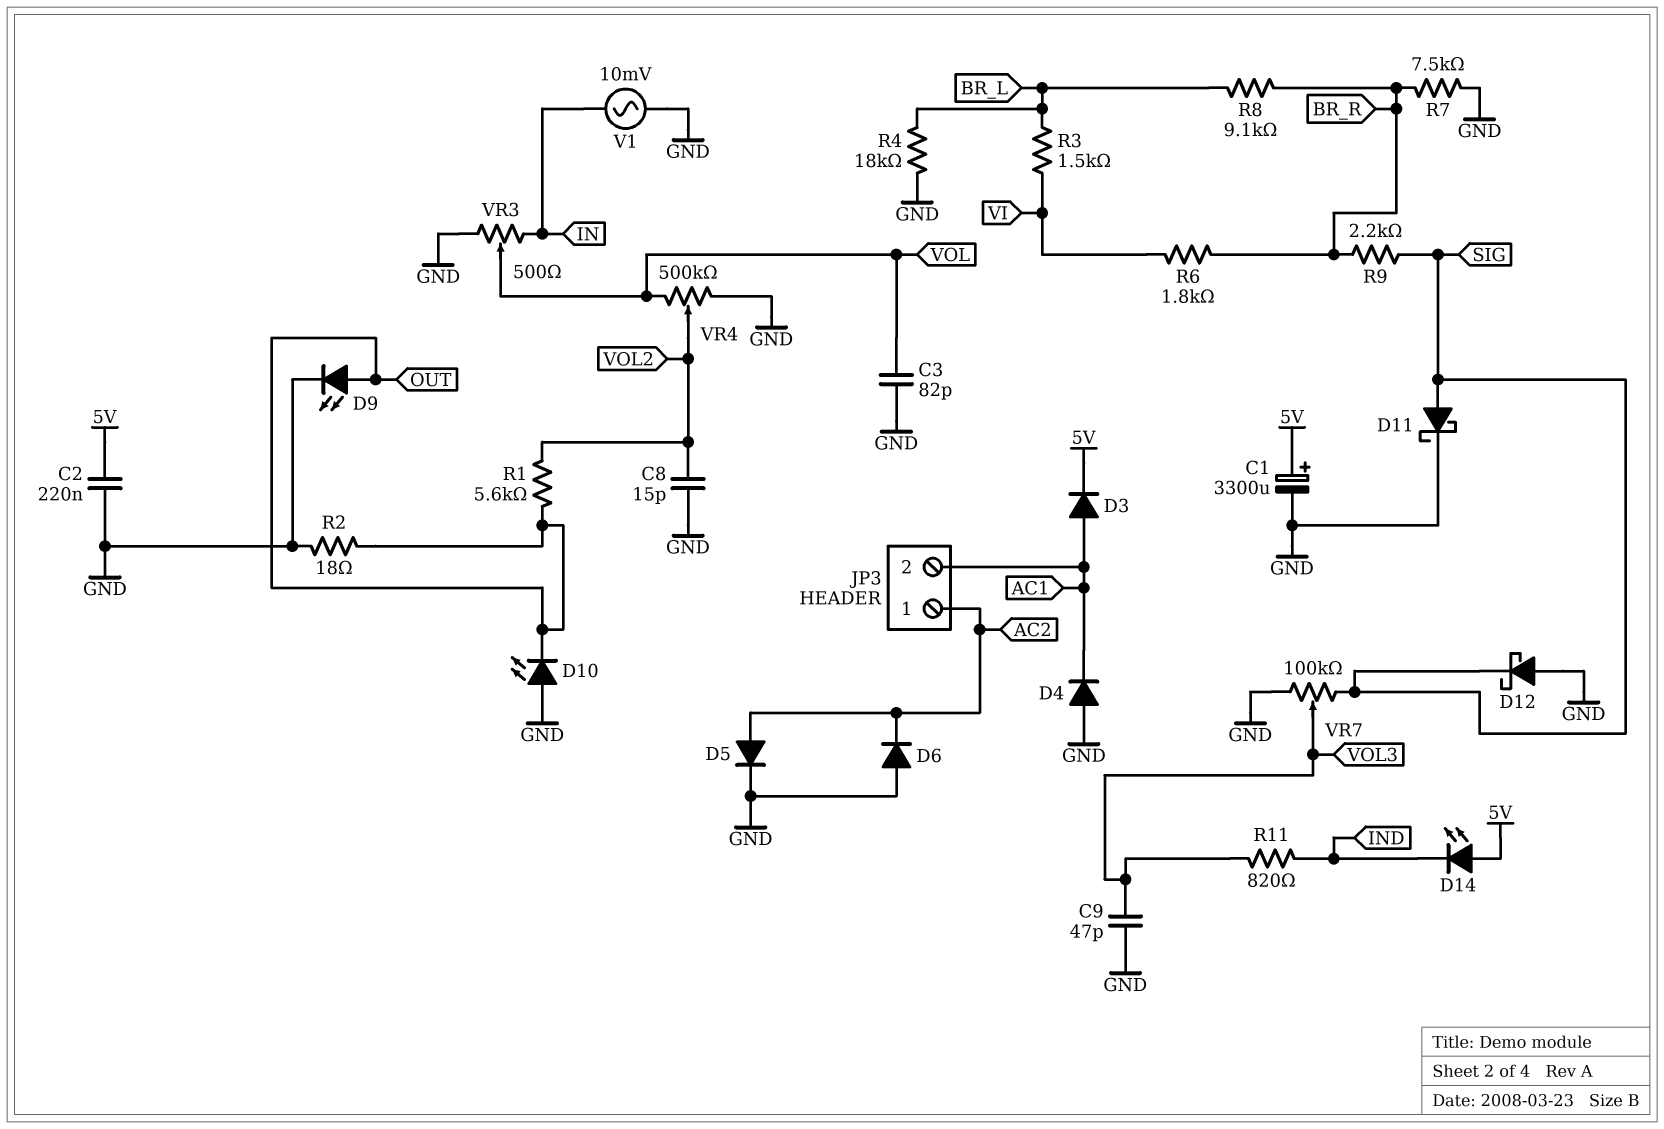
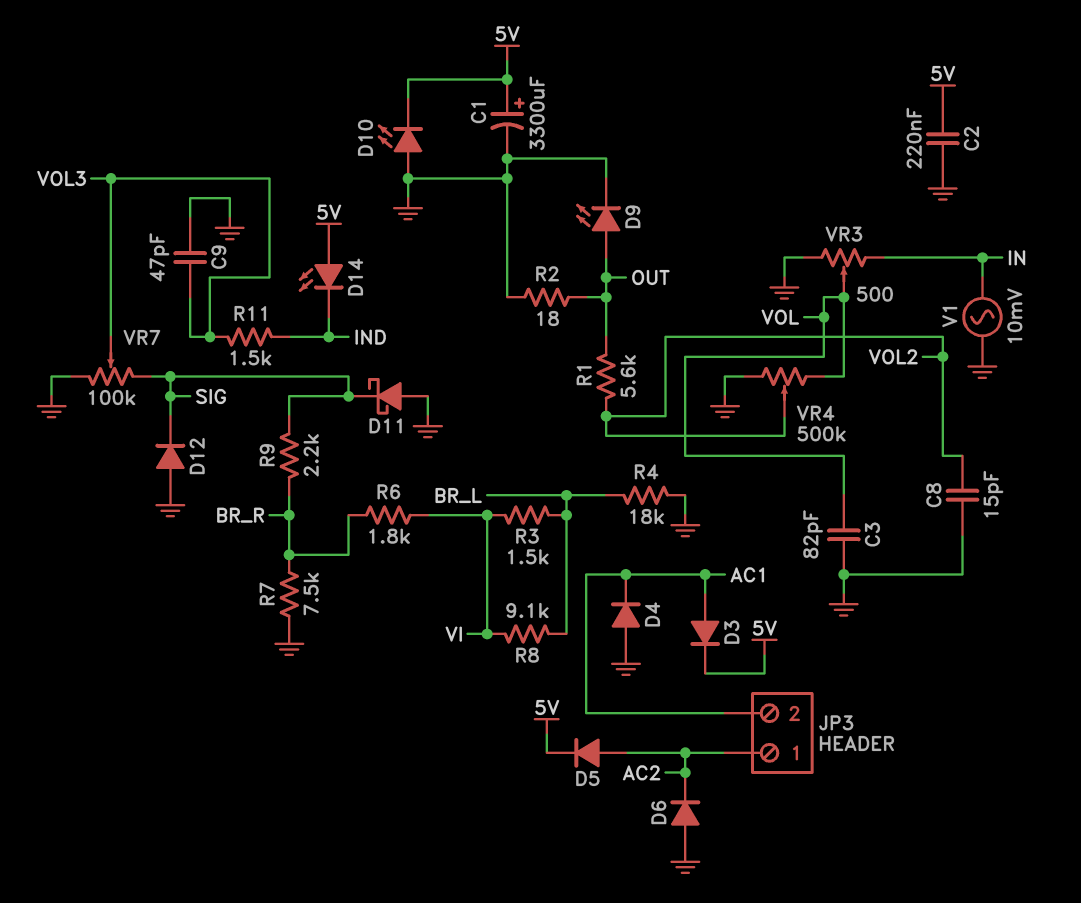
D5: diode (A AC2, K GND) -> diode (A AC2, K 5V)
D10: LED (A GND, K OUT) -> LED (A GND, K 5V)
D11: schottky (A SIG, K GND) -> schottky (A GND, K SIG)
D12: schottky (A GND, K SIG) -> diode (A GND, K SIG)
R8: 9.1k (BR_L, BR_R) -> 9.1k (BR_L, VI)
R11: 820 (IND, VOL3) -> 1.5k (IND, VOL3)

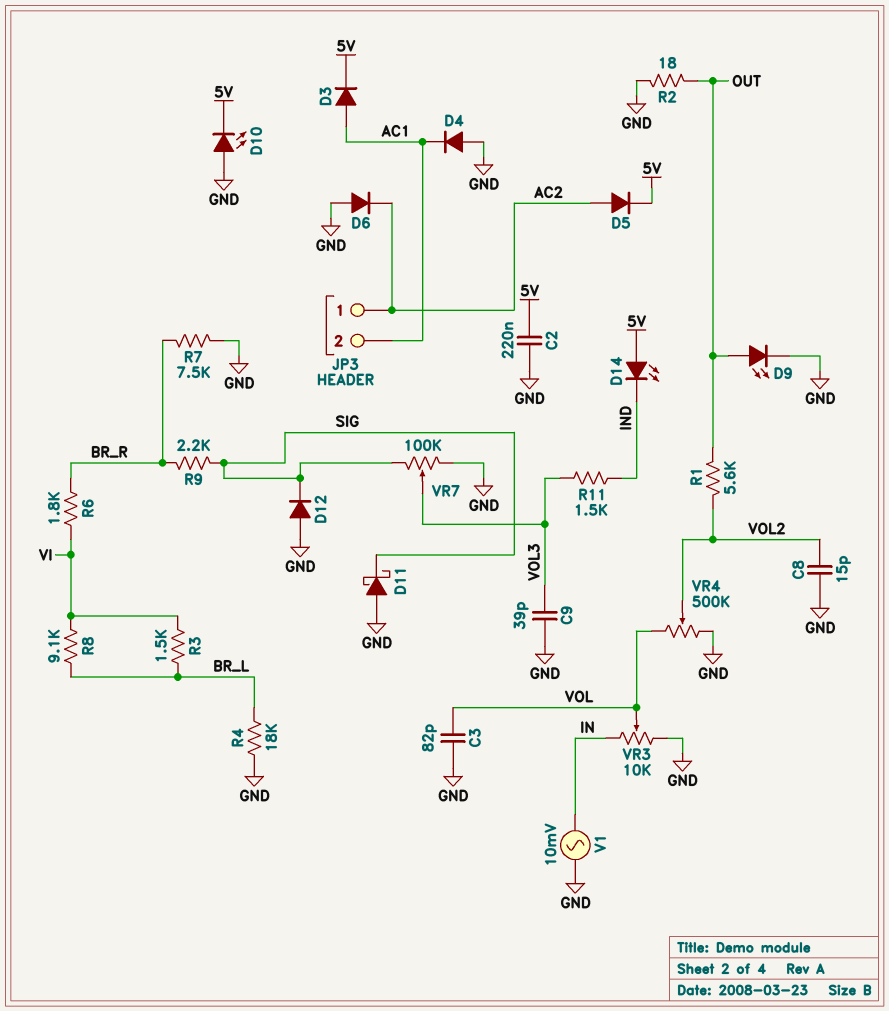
C1: 3300uF (plus 5V, minus GND) -> none
C9: 47pF (GND, VOL3) -> 39pF (GND, VOL3)
VR3: 500 (GND, IN, wiper VOL) -> 10k (GND, IN, wiper VOL)

